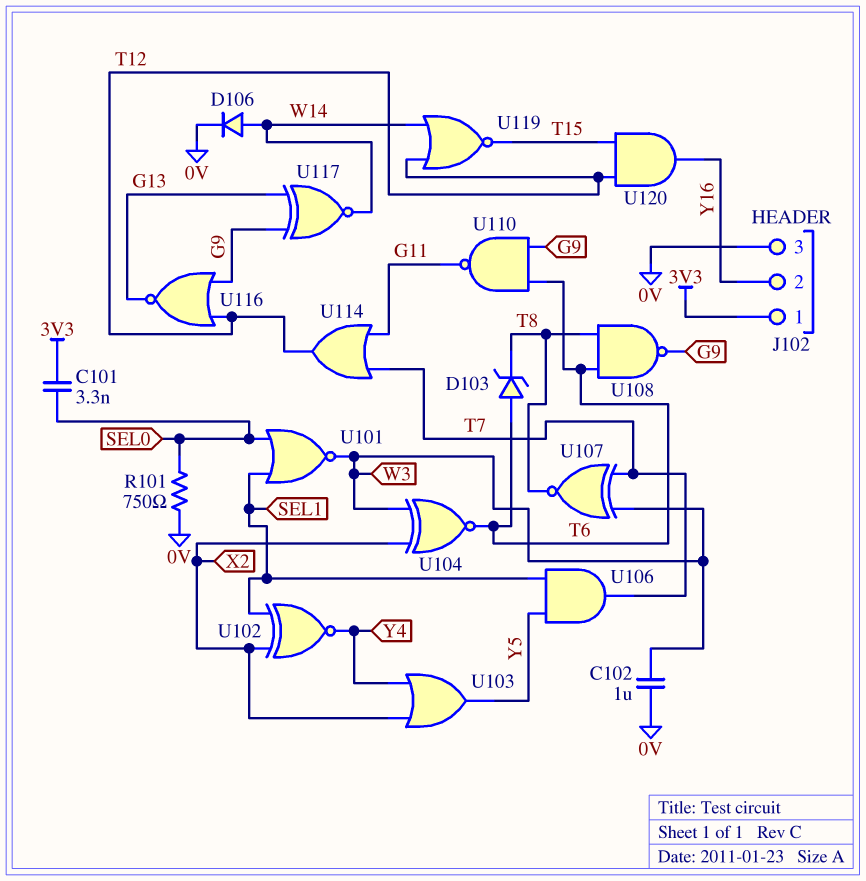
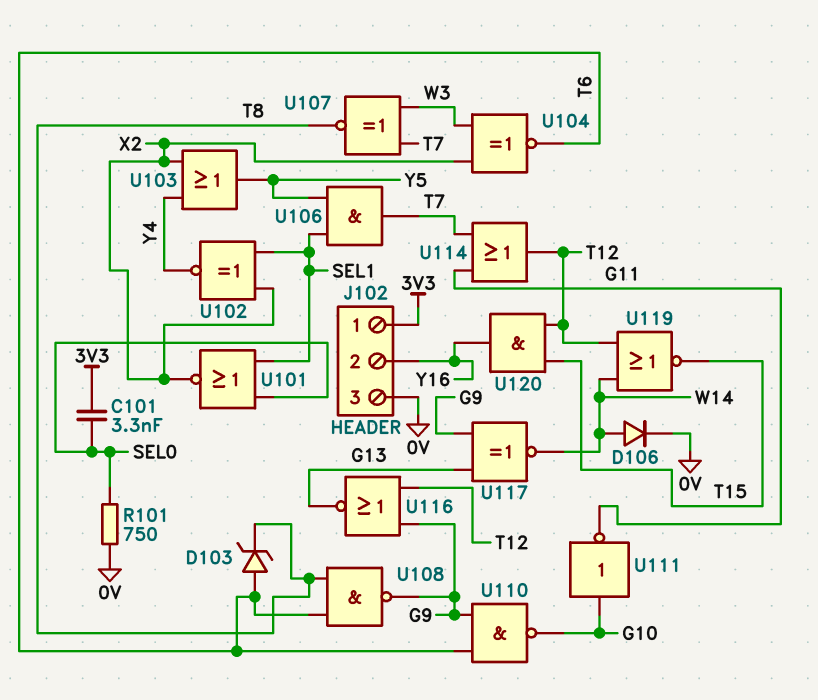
C102: 1uF (0V, W3) -> none
U101: NOR (in SEL0, in SEL1, out W3) -> NOR (in SEL0, in SEL1, out X2)
U110: NAND (in G9, in T6, out G11) -> NAND (in G9, in T6, out G10)
U111: none -> NOT (in G10, out G11)

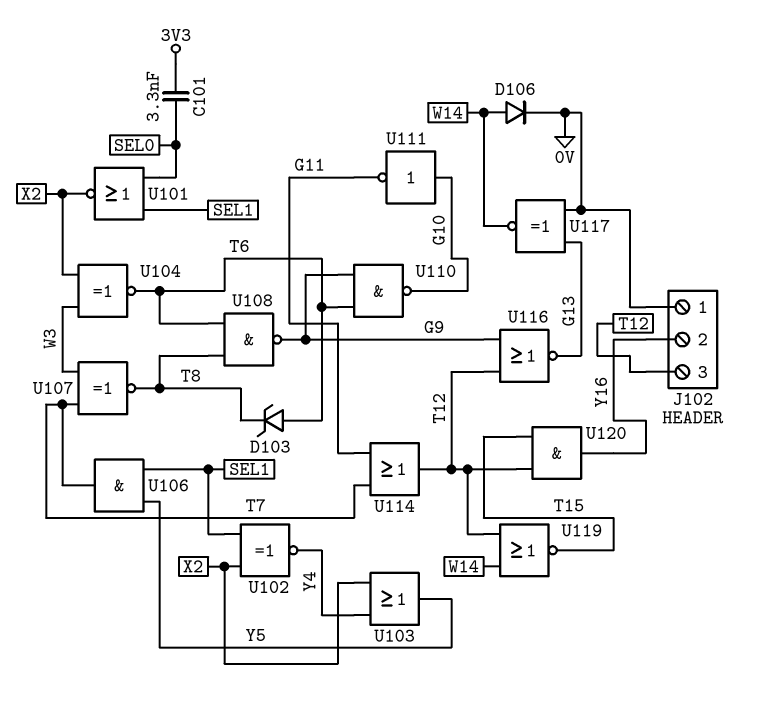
J102 pin 1: 3V3 -> 0V
J102 pin 3: 0V -> T12
R101: 750 (0V, SEL0) -> none
U117: XNOR (in G9, in G13, out W14) -> XNOR (in 0V, in G13, out W14)

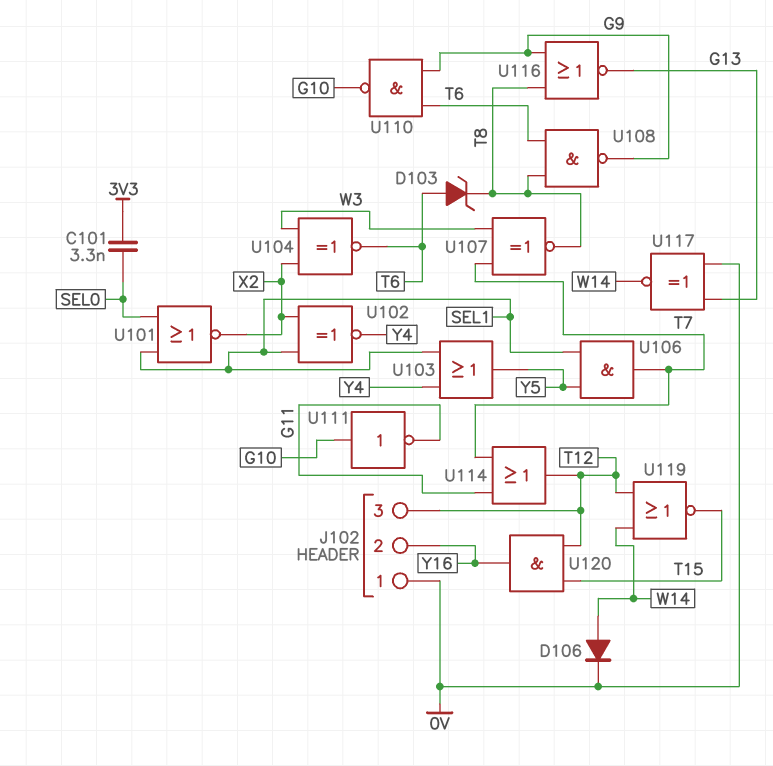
U103: OR (in X2, in Y4, out Y5) -> OR (in SEL1, in Y4, out Y5)
U116: NOR (in G9, in T12, out G13) -> NOR (in G9, in T8, out G13)

